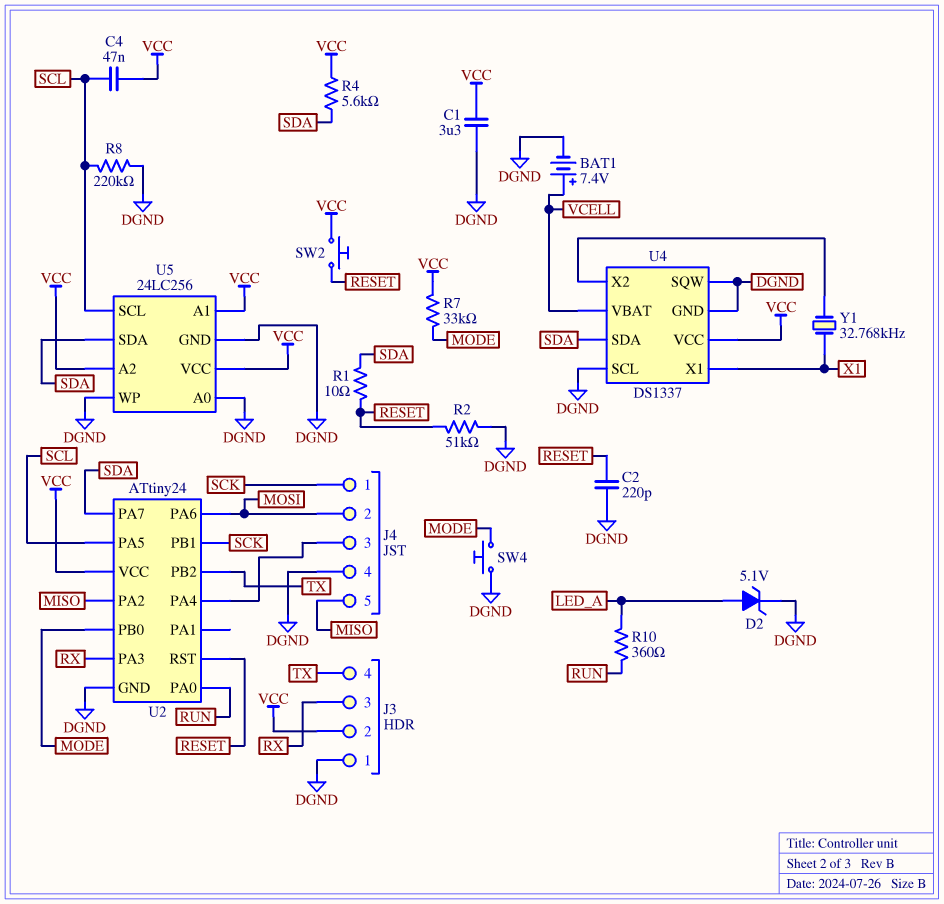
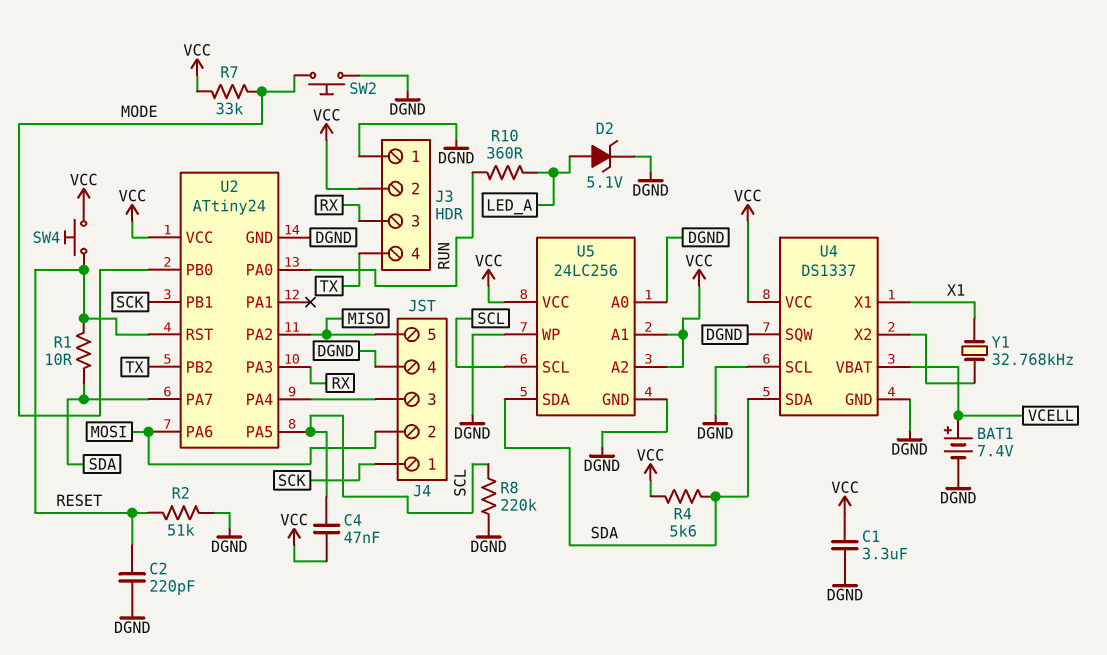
SW2: button (RESET, VCC) -> button (DGND, MODE)
SW4: button (DGND, MODE) -> button (RESET, VCC)

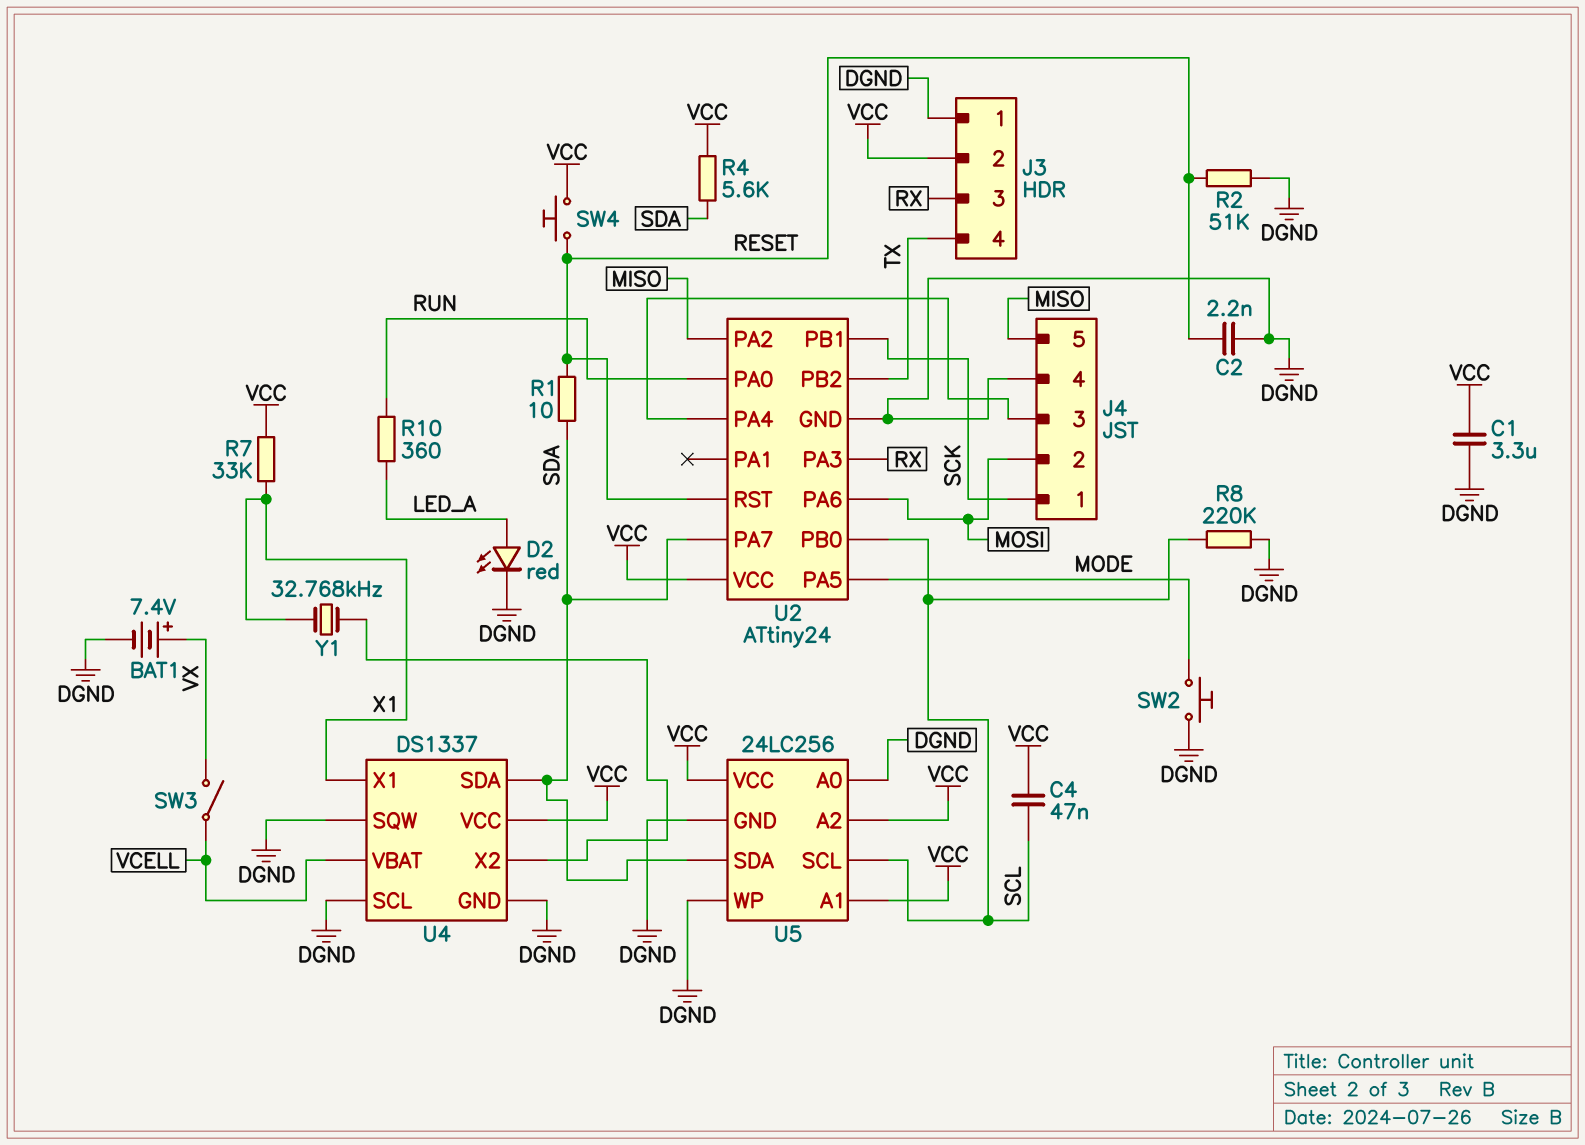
BAT1: 7.4V (plus VCELL, minus DGND) -> 7.4V (plus VX, minus DGND)
C2: 220pF (DGND, RESET) -> 2.2nF (DGND, RESET)
D2: zener 5.1V (A LED_A, K DGND) -> LED red (A LED_A, K DGND)
R7: 33k (MODE, VCC) -> 33k (VCC, X1)
SW3: none -> switch (VCELL, VX)
U2 pin PA5: SCL -> MODE
U2 pin PB0: MODE -> SCL

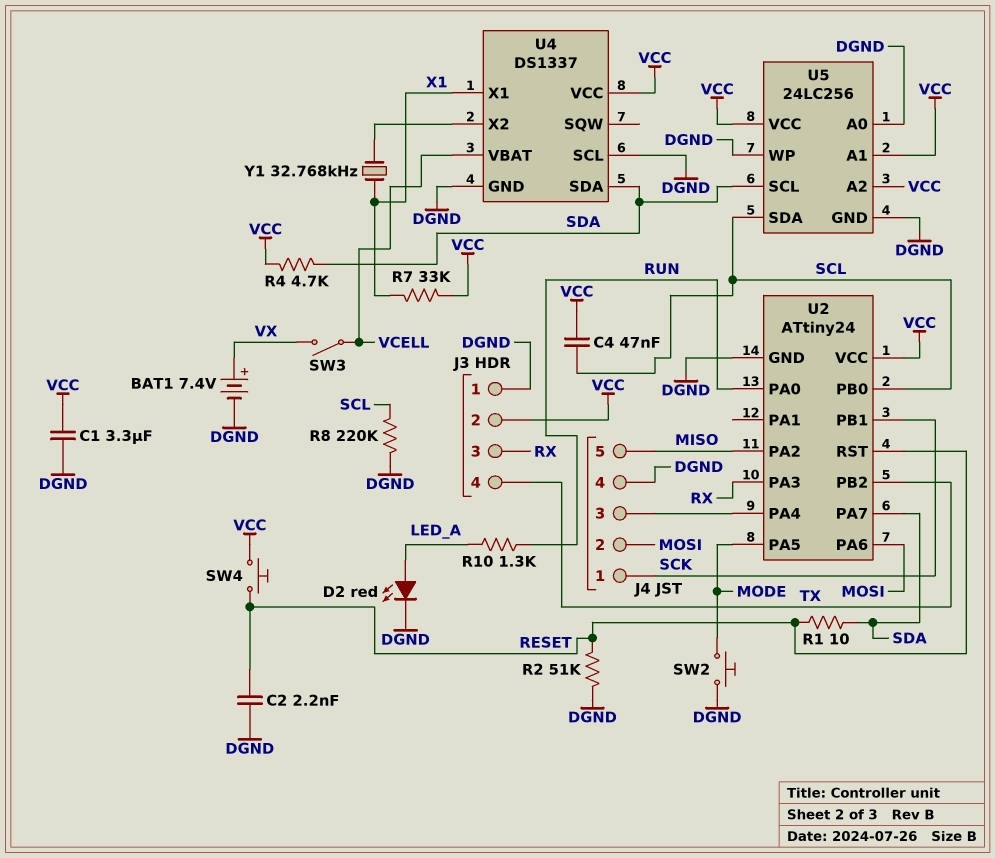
R4: 5.6k (SDA, VCC) -> 4.7k (SDA, VCC)
R10: 360 (LED_A, RUN) -> 1.3k (LED_A, RUN)
U4 pin SQW: DGND -> none
U5 pin SCL: SCL -> SDA
U5 pin SDA: SDA -> SCL

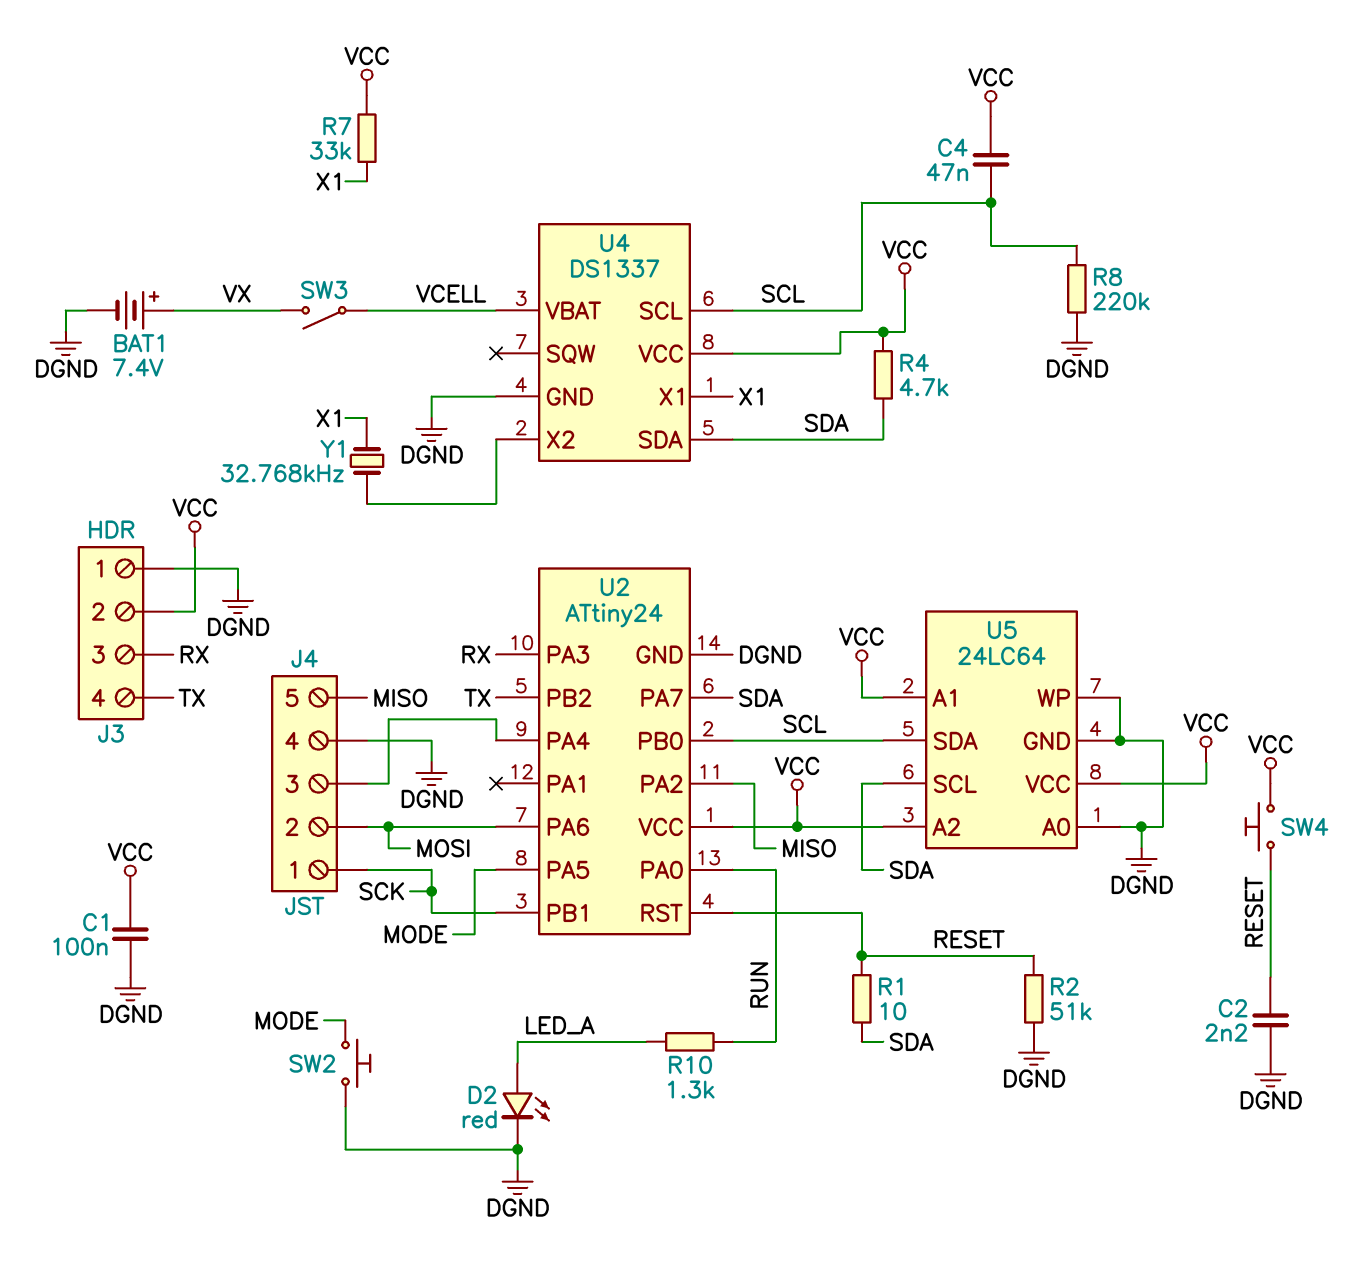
C1: 3.3uF (DGND, VCC) -> 100nF (DGND, VCC)
U4 pin SCL: DGND -> SCL
U5: 24LC256 -> 24LC64

